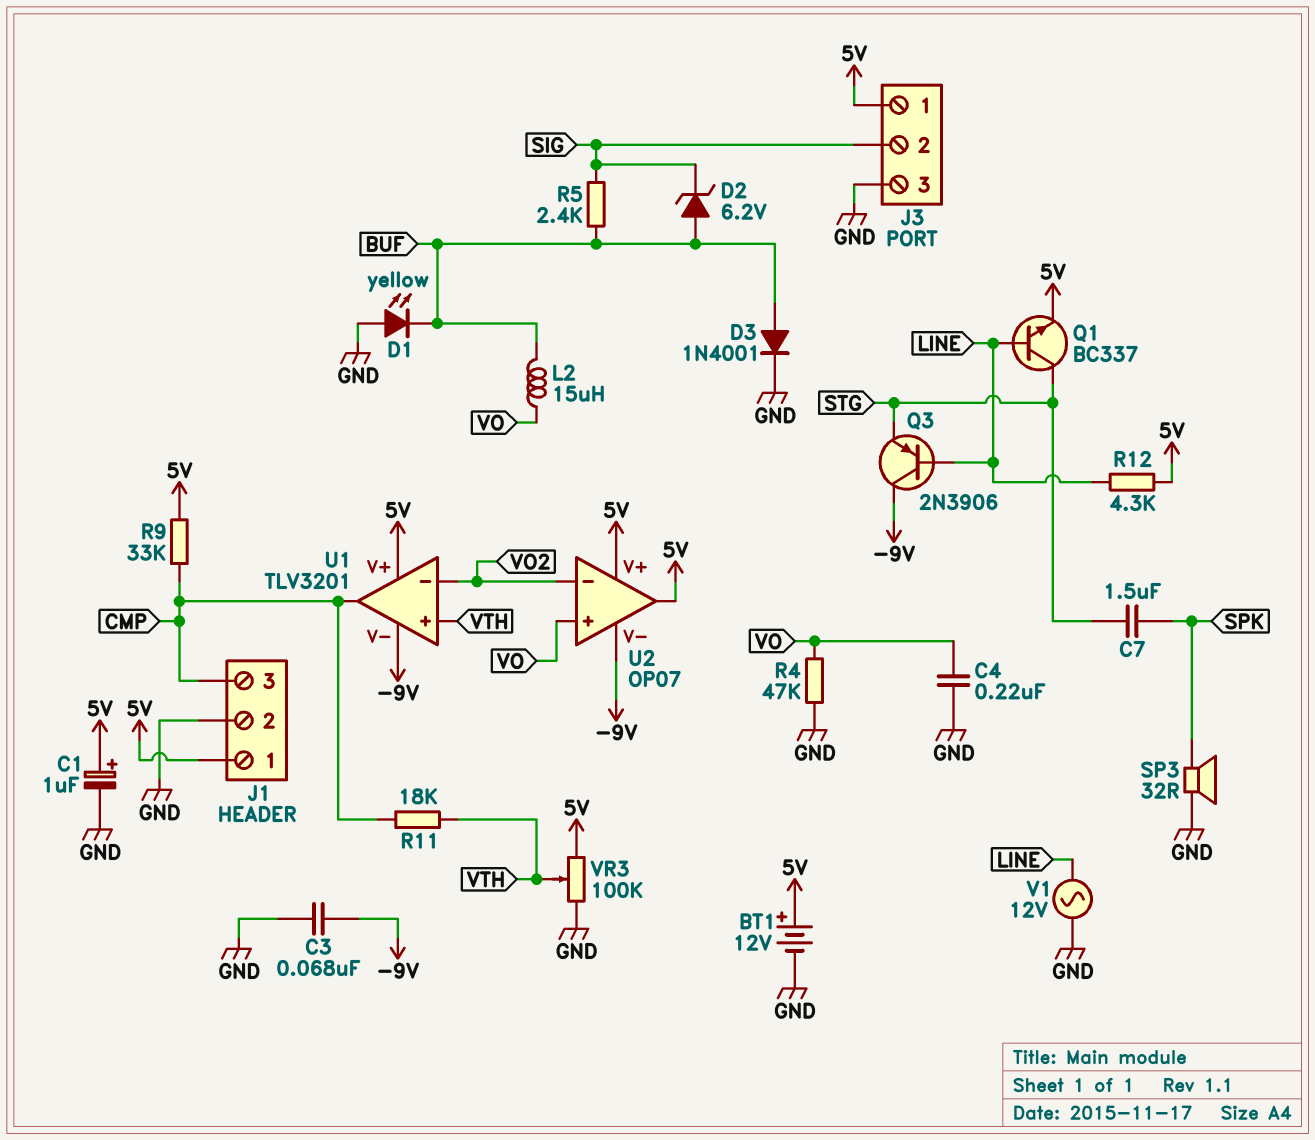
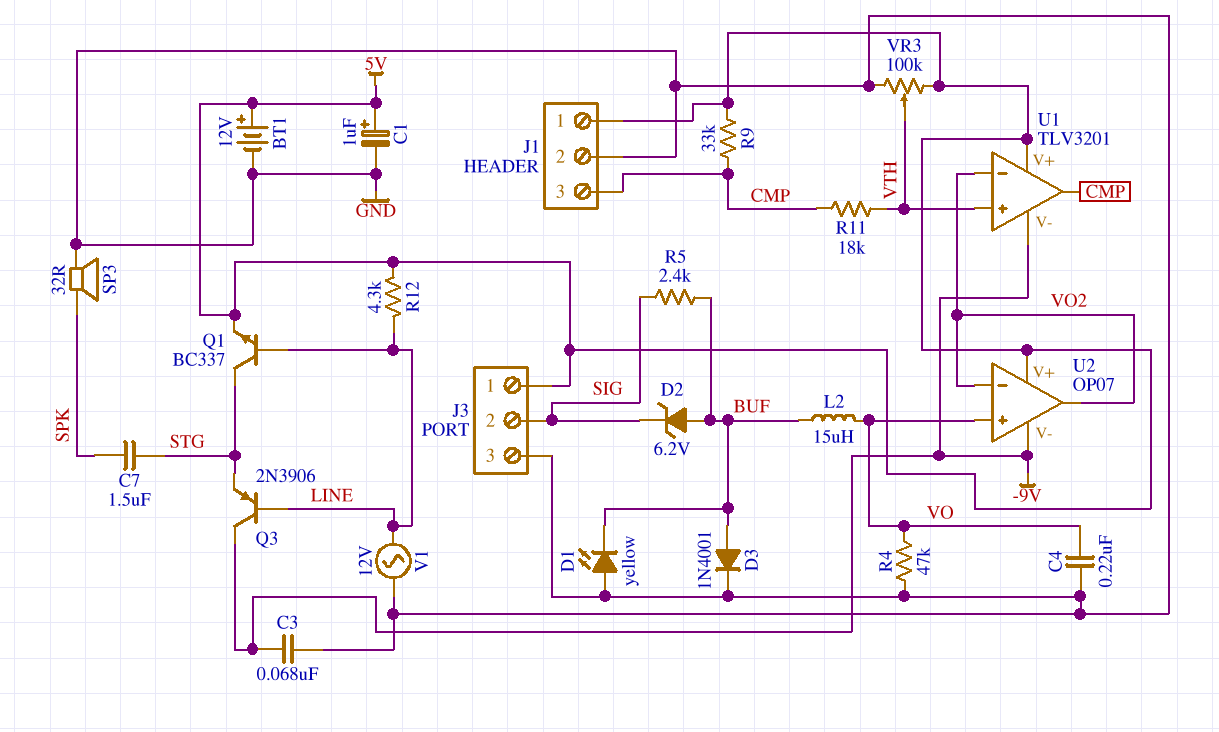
U2 pin out: 5V -> VO2

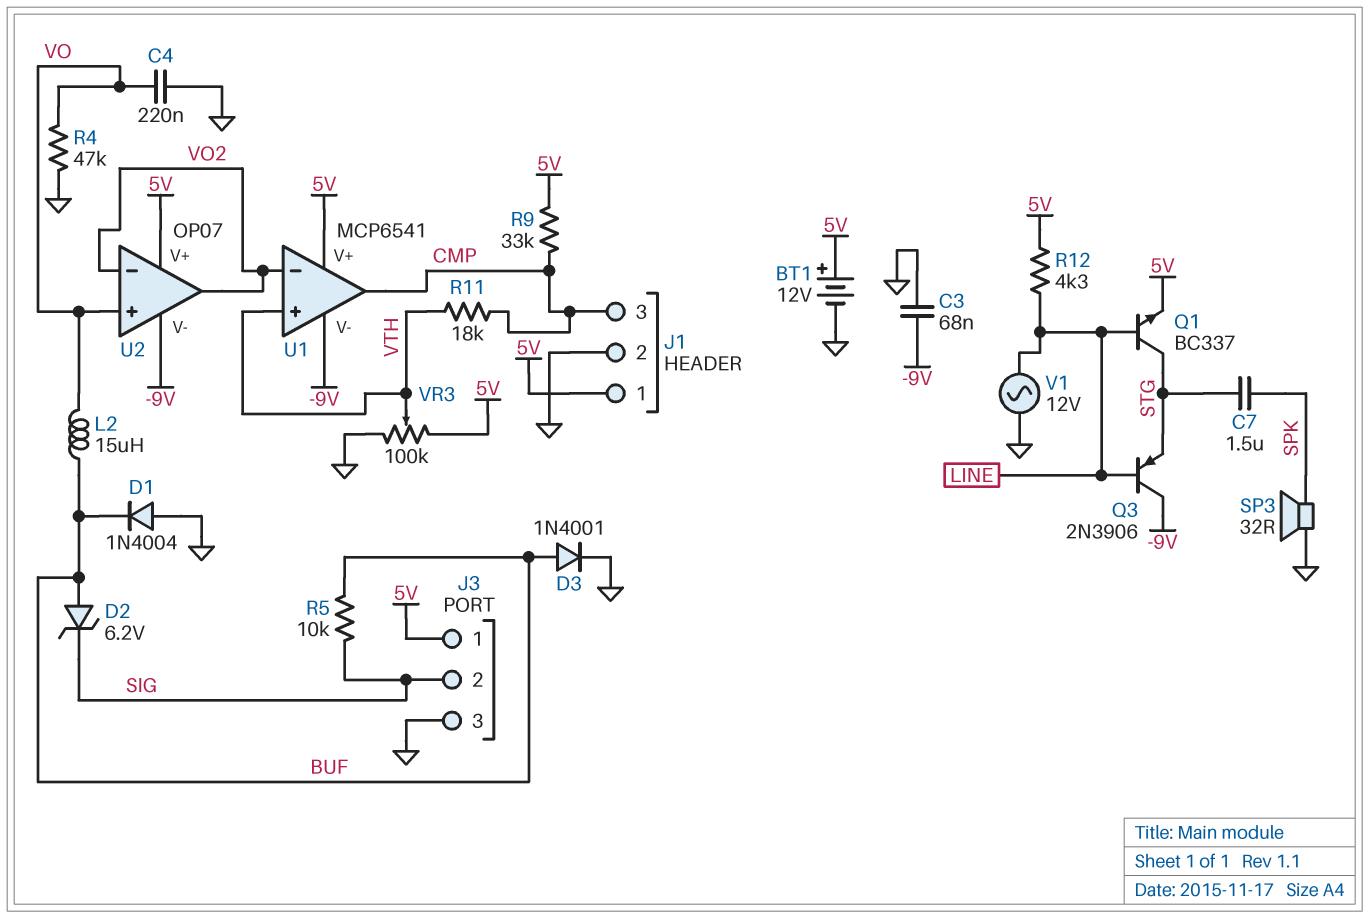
C1: 1uF (plus 5V, minus GND) -> none
D1: LED yellow (A GND, K BUF) -> diode 1N4004 (A GND, K BUF)
R5: 2.4k (BUF, SIG) -> 10k (BUF, SIG)
U1: TLV3201 -> MCP6541

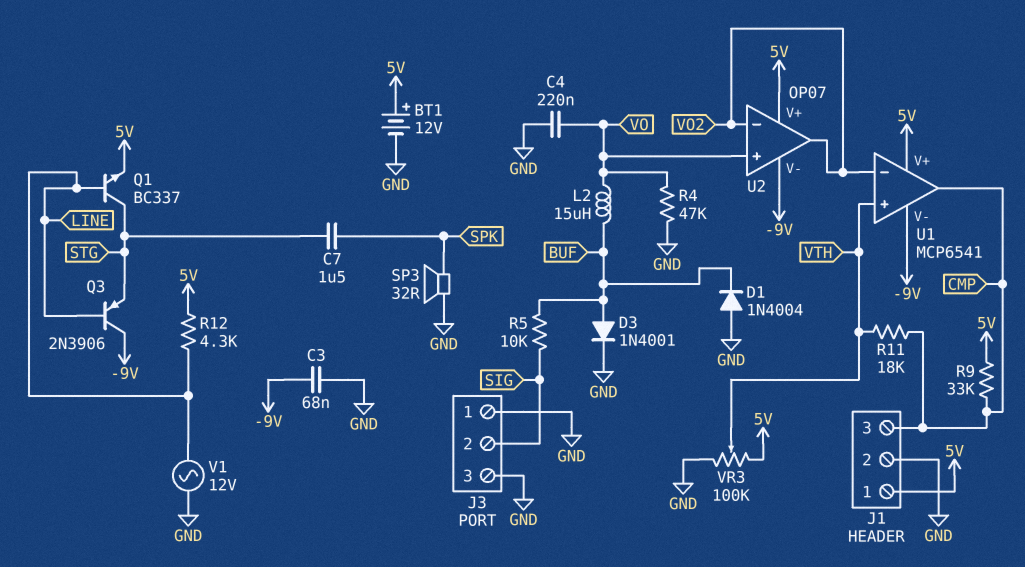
D2: zener 6.2V (A BUF, K SIG) -> none
J3 pin 1: 5V -> GND

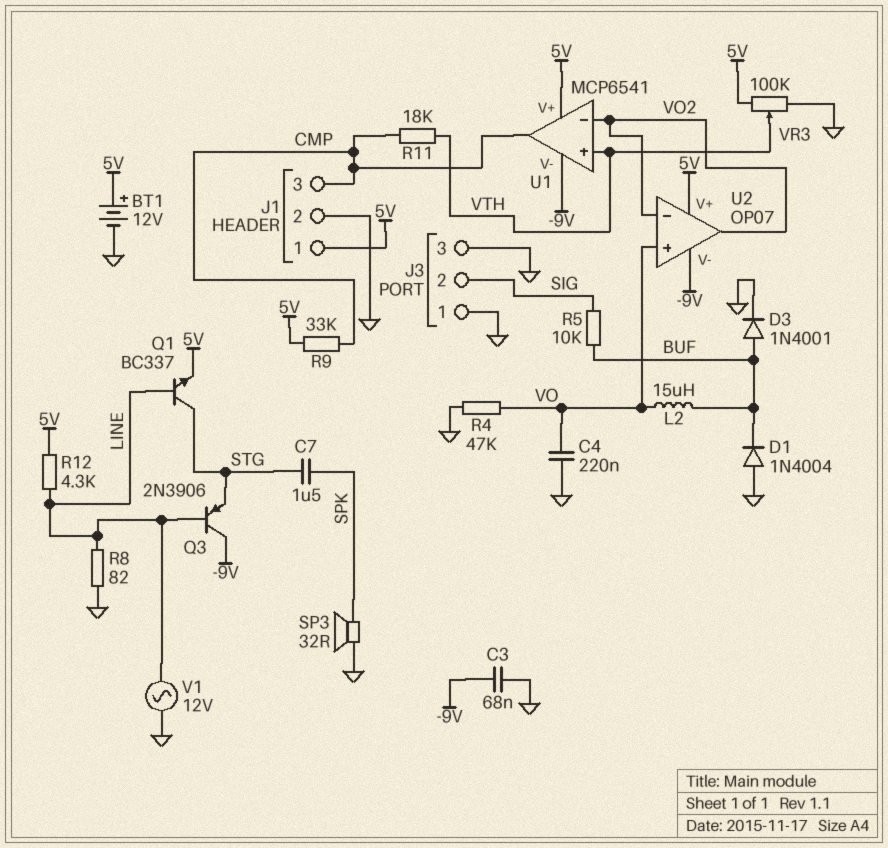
R8: none -> 82 (GND, LINE)

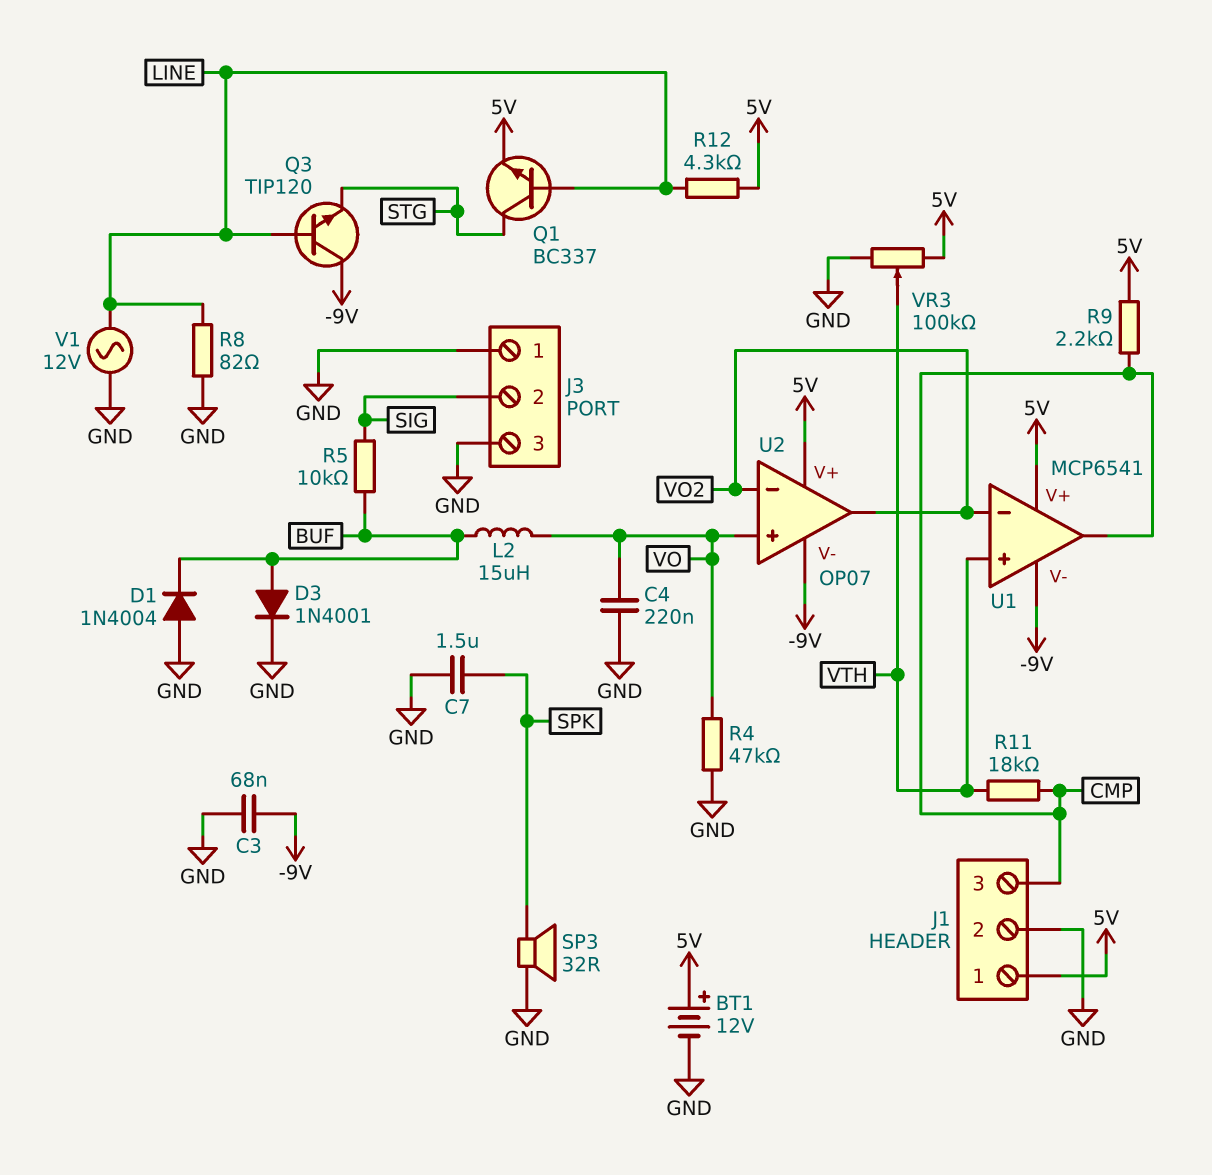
C7: 1.5uF (SPK, STG) -> 1.5uF (GND, SPK)
Q3: PNP 2N3906 (B LINE, C -9V, E STG) -> NPN TIP120 (B LINE, C -9V, E STG)
R9: 33k (5V, CMP) -> 2.2k (5V, CMP)

